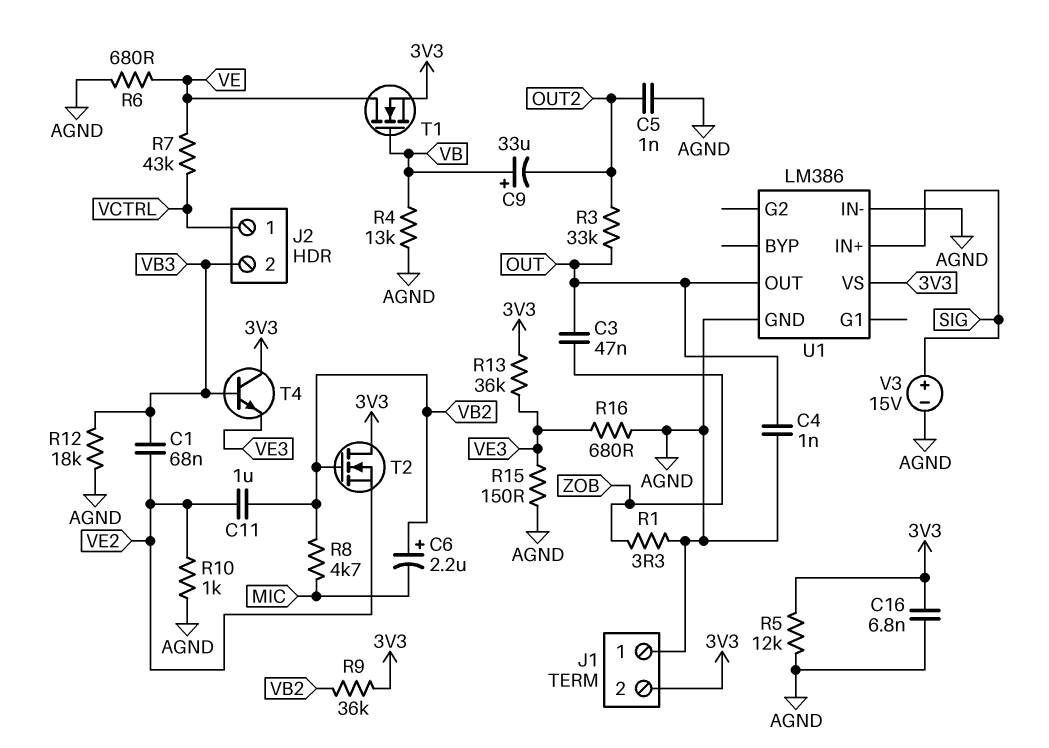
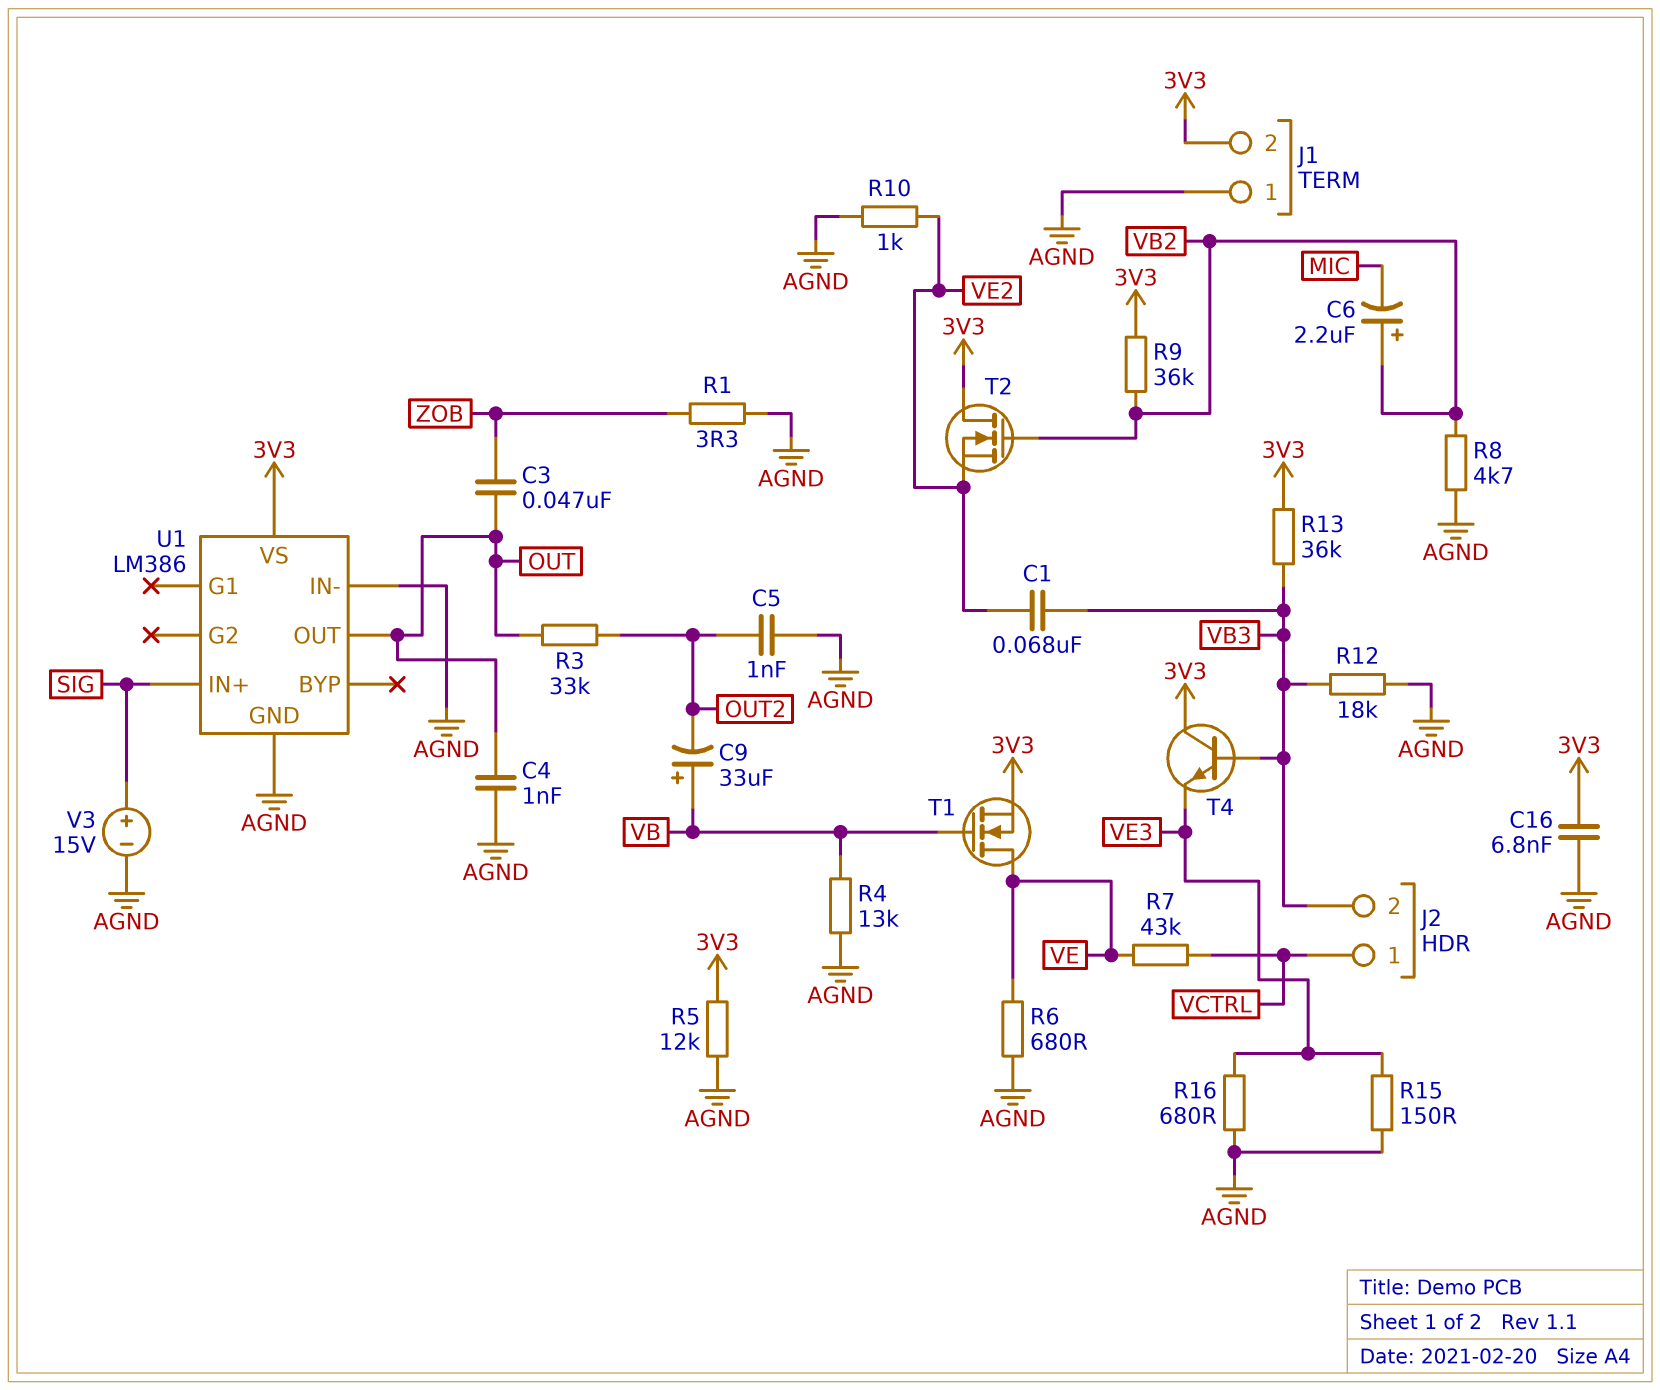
C11: 1uF (VB2, VE2) -> none
R8: 4.7k (MIC, VB2) -> 4.7k (AGND, VB2)
R13: 36k (3V3, VE3) -> 36k (3V3, VB3)

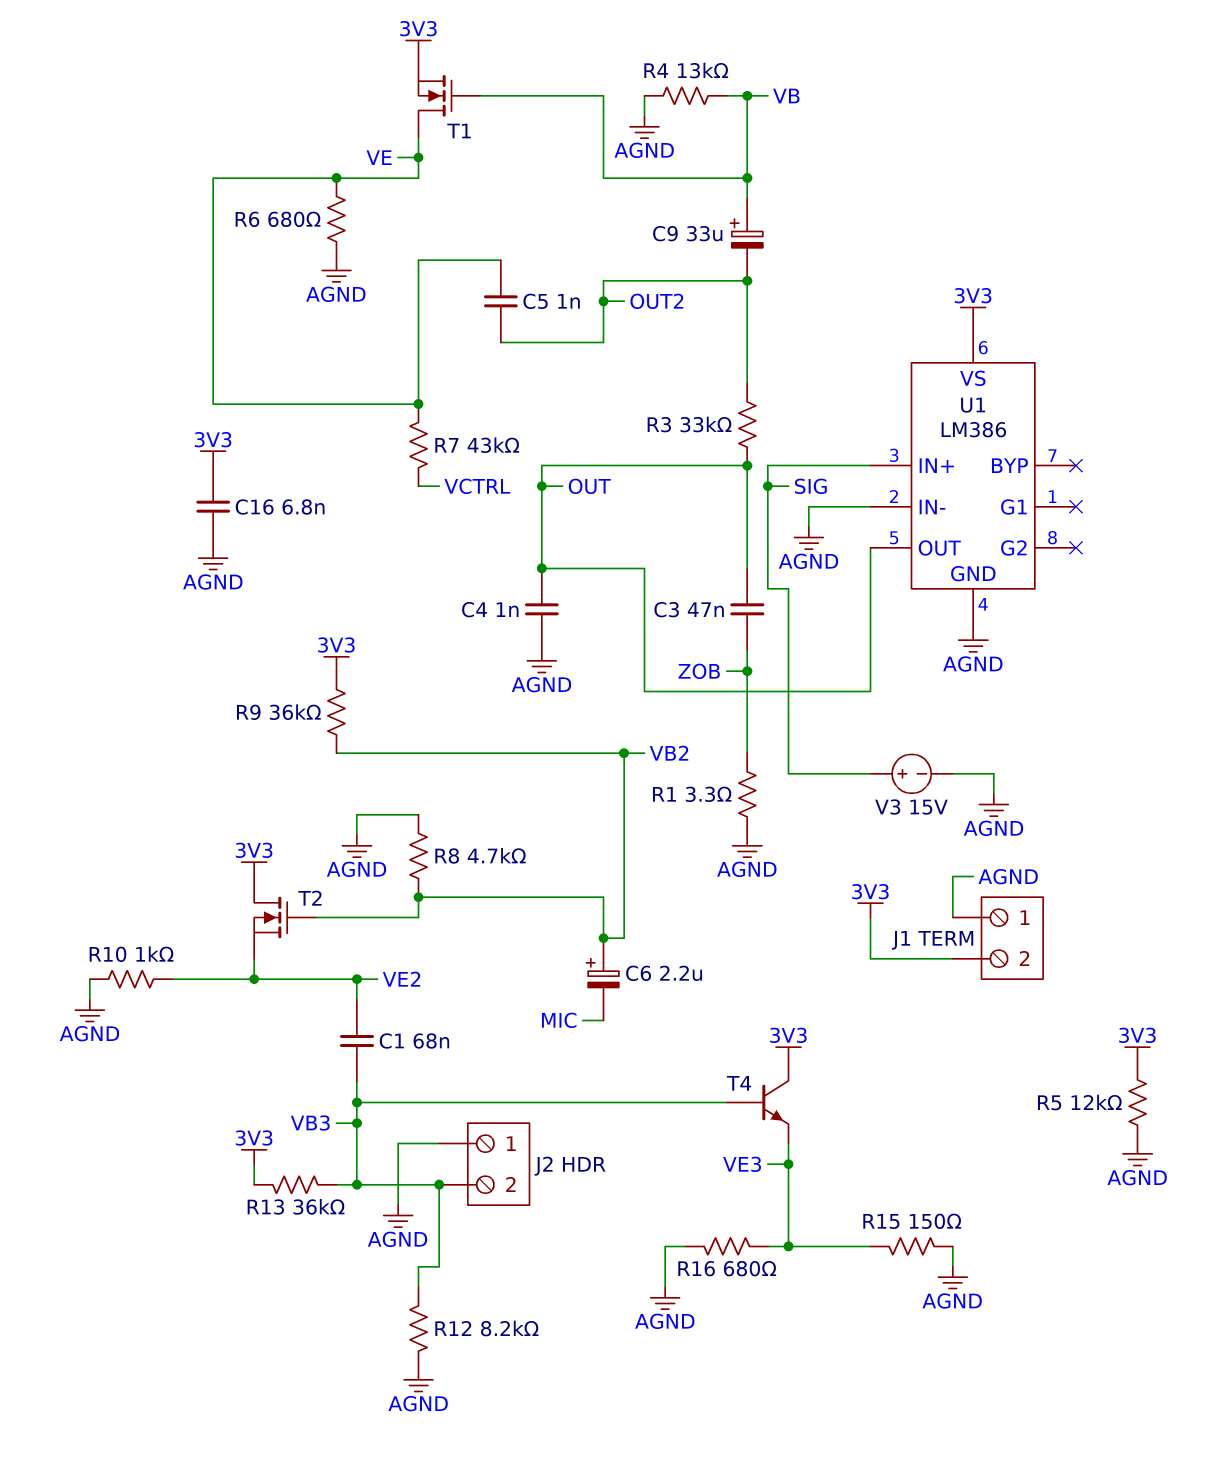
C5: 1nF (AGND, OUT2) -> 1nF (OUT2, VE)
J2 pin 1: VCTRL -> AGND
R12: 18k (AGND, VB3) -> 8.2k (AGND, VB3)

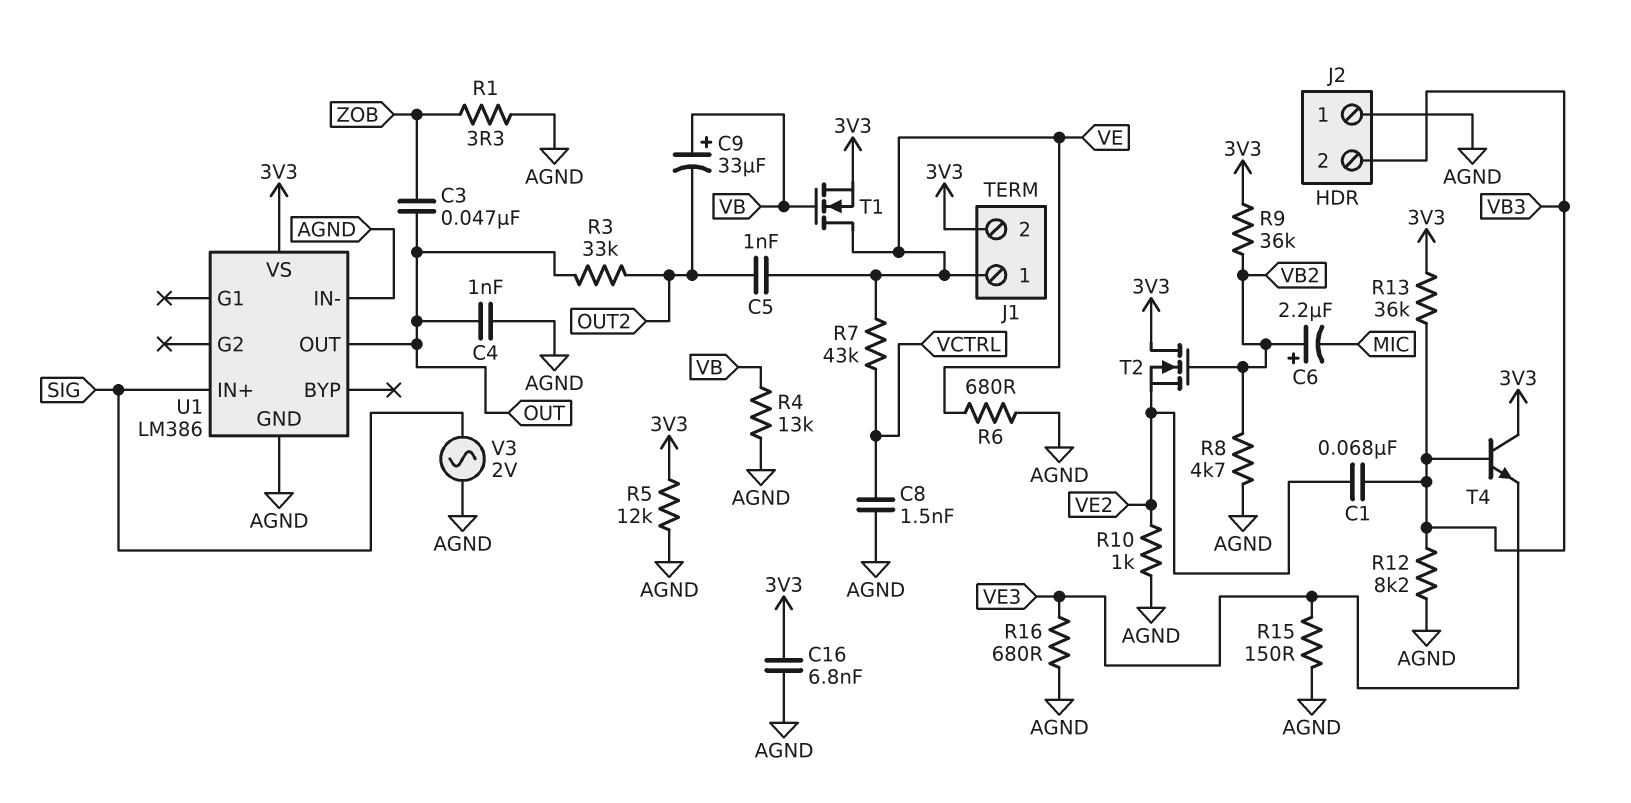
C8: none -> 1.5nF (AGND, VCTRL)
J1 pin 1: AGND -> VE
V3: 15V (plus SIG, minus AGND) -> AC 2V (AGND, SIG)

